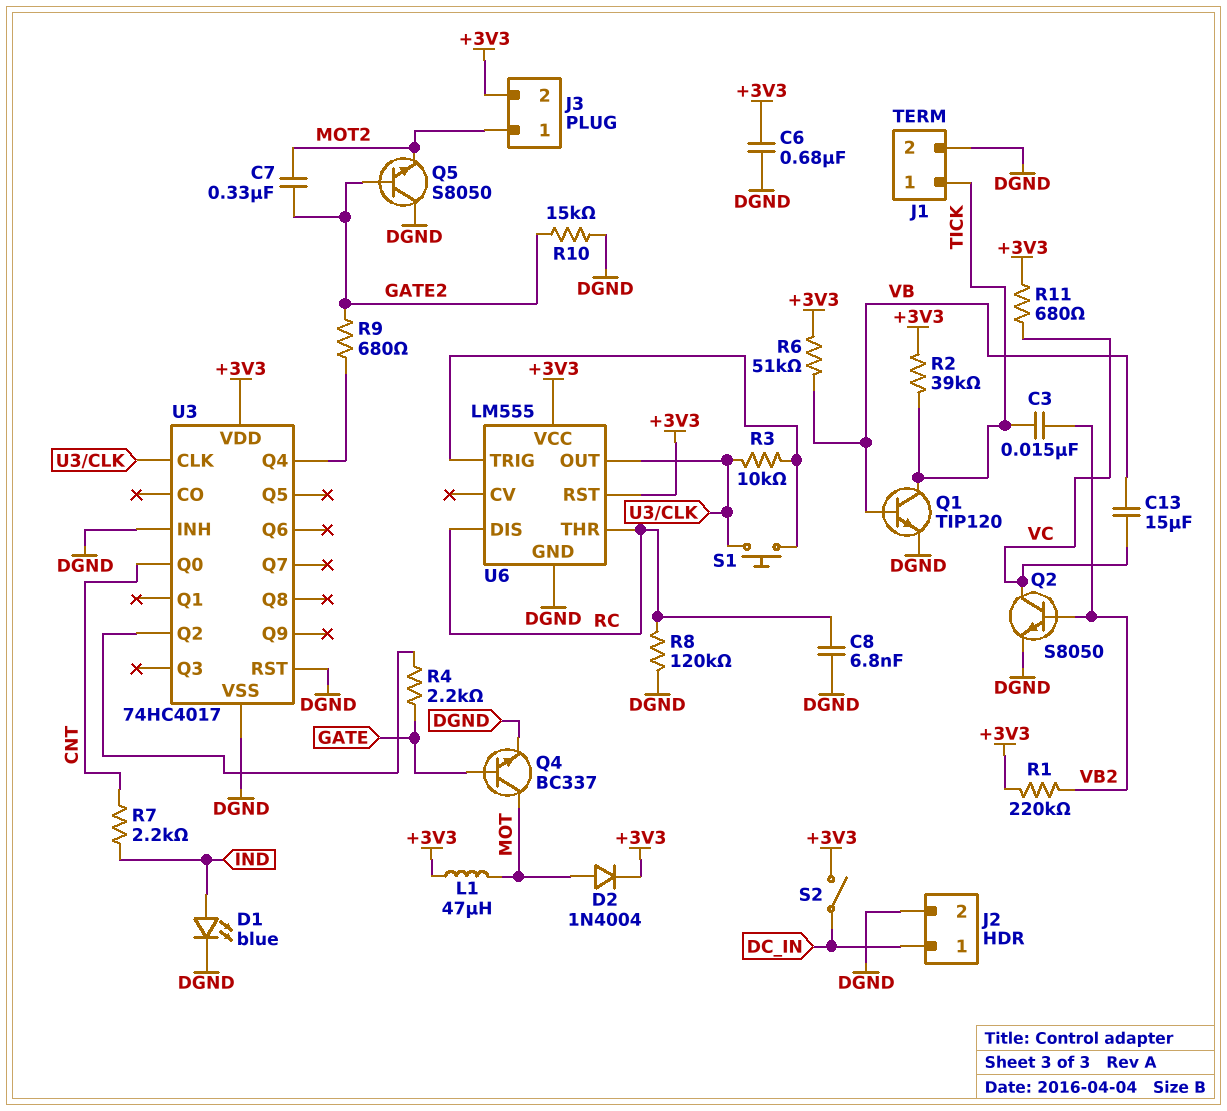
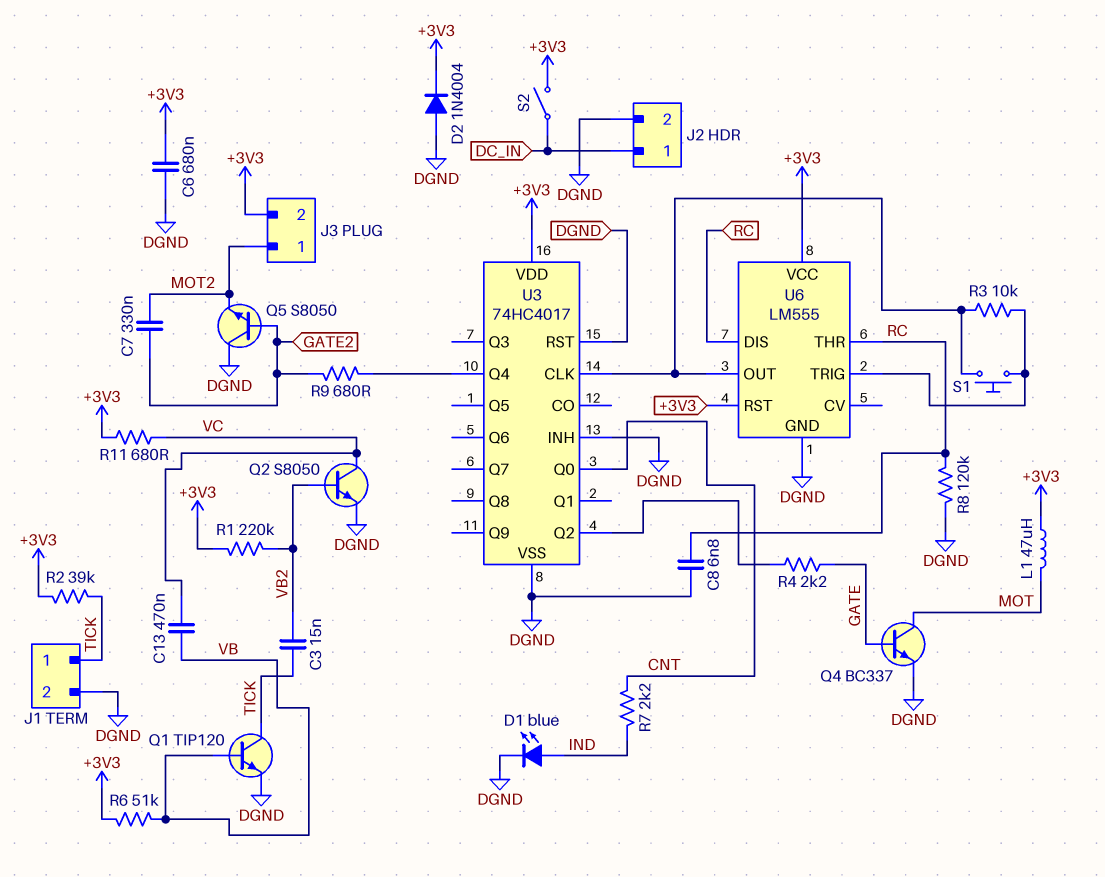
C13: 15uF (VB, VC) -> 470nF (VB, VC)
D2: diode 1N4004 (A MOT, K +3V3) -> diode 1N4004 (A DGND, K +3V3)
R10: 15k (DGND, GATE2) -> none

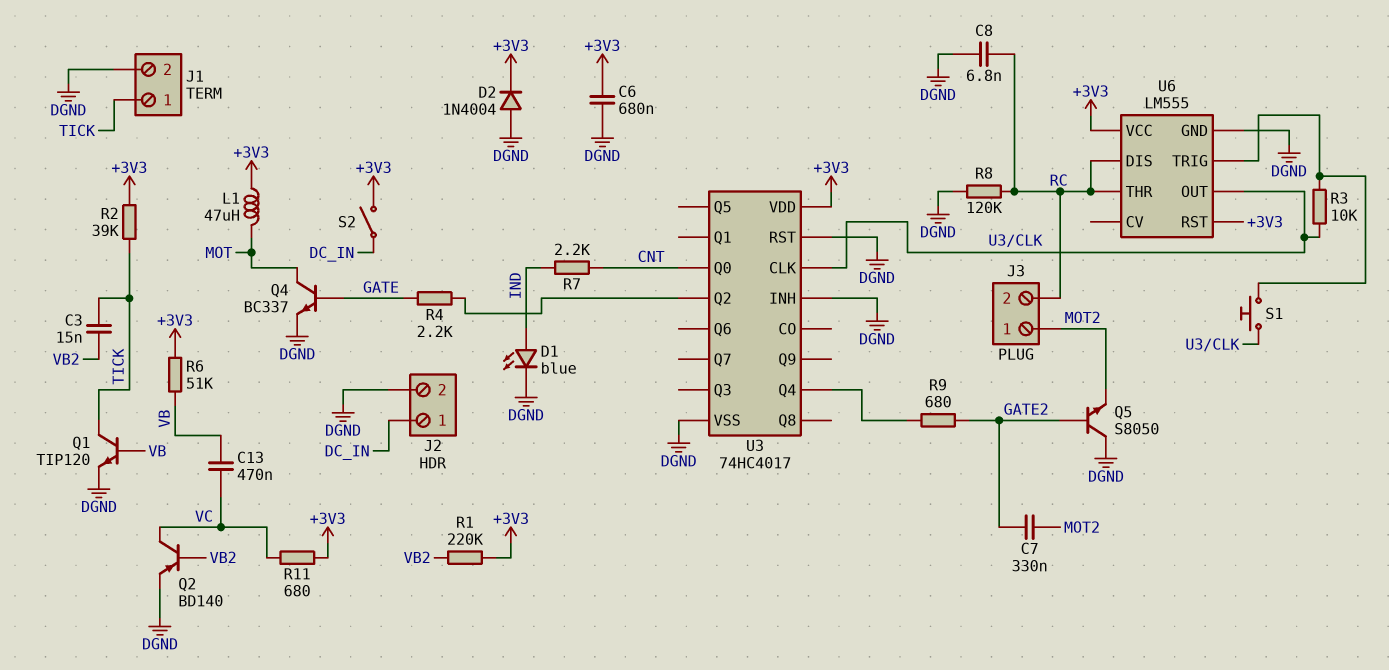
J3 pin 2: +3V3 -> RC
Q2: NPN S8050 (B VB2, C VC, E DGND) -> PNP BD140 (B VB2, C VC, E DGND)

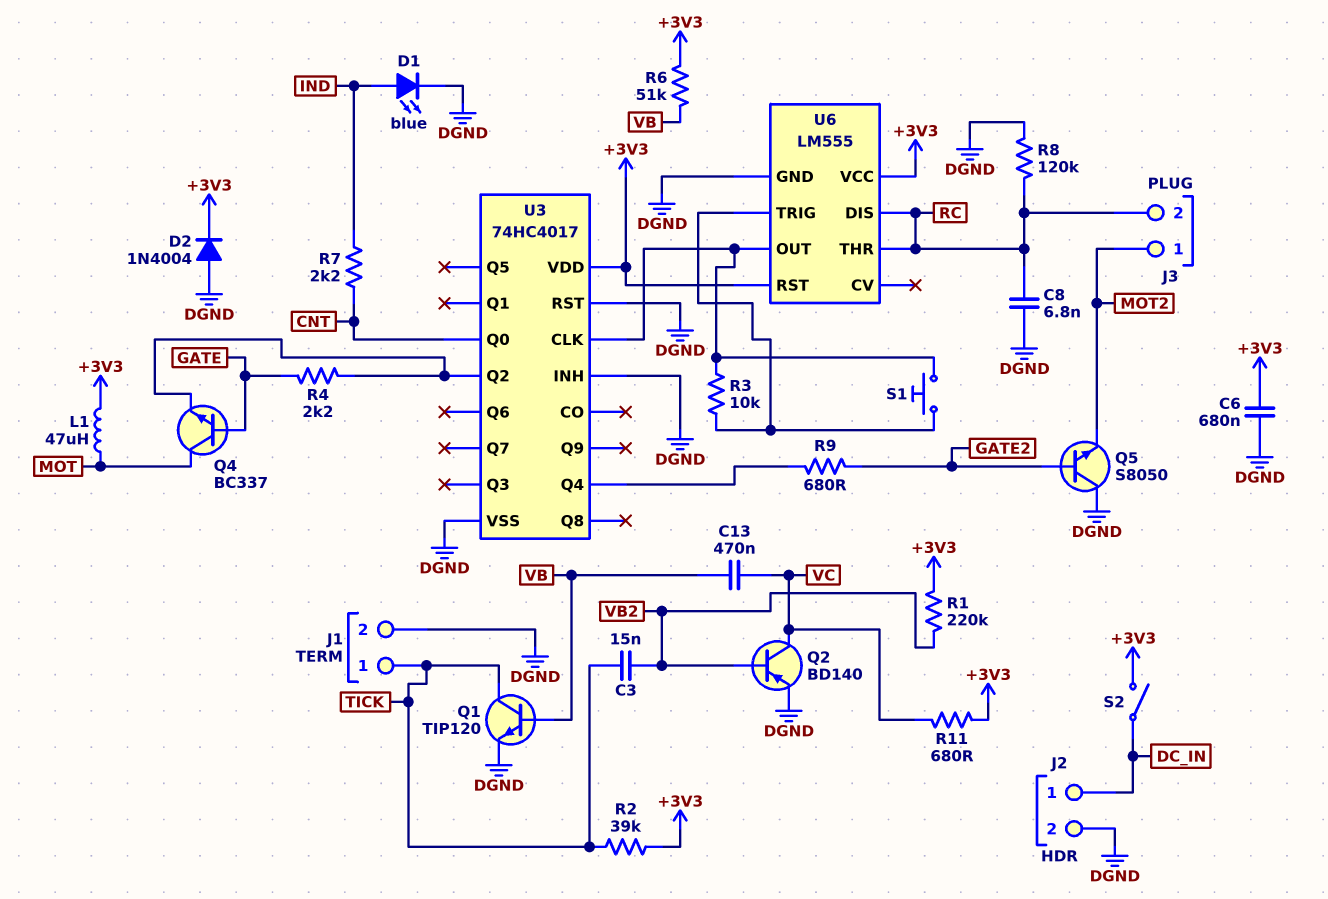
C7: 330nF (GATE2, MOT2) -> none
Q4: NPN BC337 (B GATE, C MOT, E DGND) -> NPN BC337 (B GATE, C MOT, E U3/Q2)

